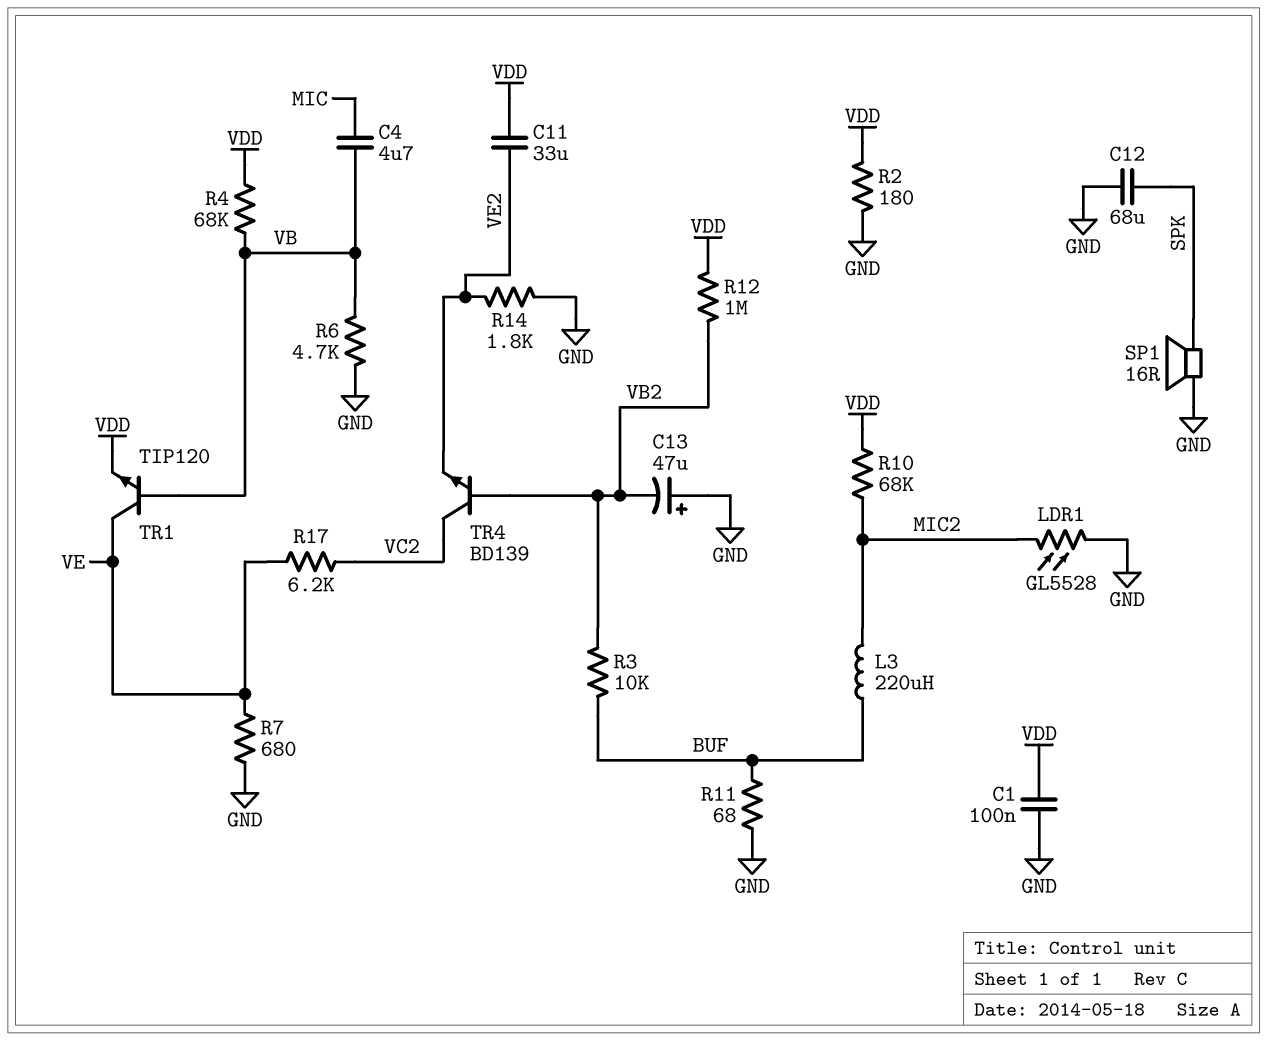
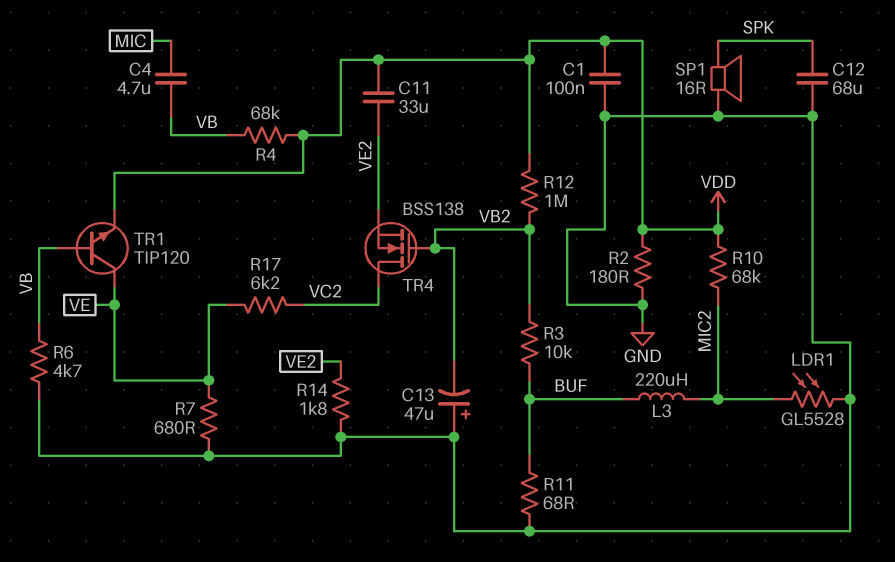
TR4: NPN BD139 (B VB2, C VC2, E VE2) -> NMOS BSS138 (G VB2, D VC2, S VE2)

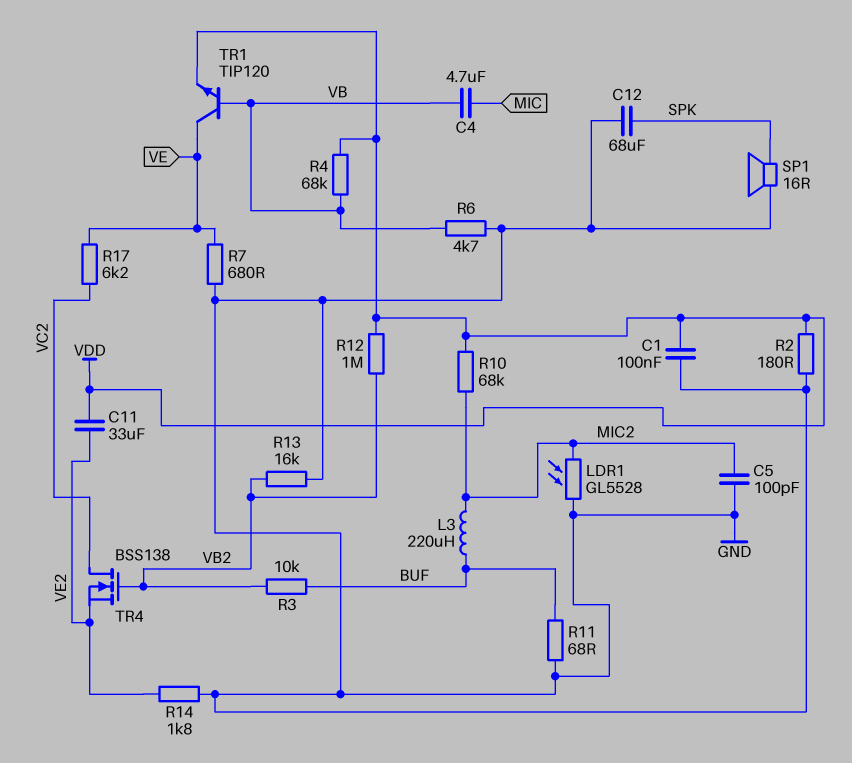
C5: none -> 100pF (GND, MIC2)
C13: 47uF (plus GND, minus VB2) -> none
R13: none -> 16k (GND, VB2)

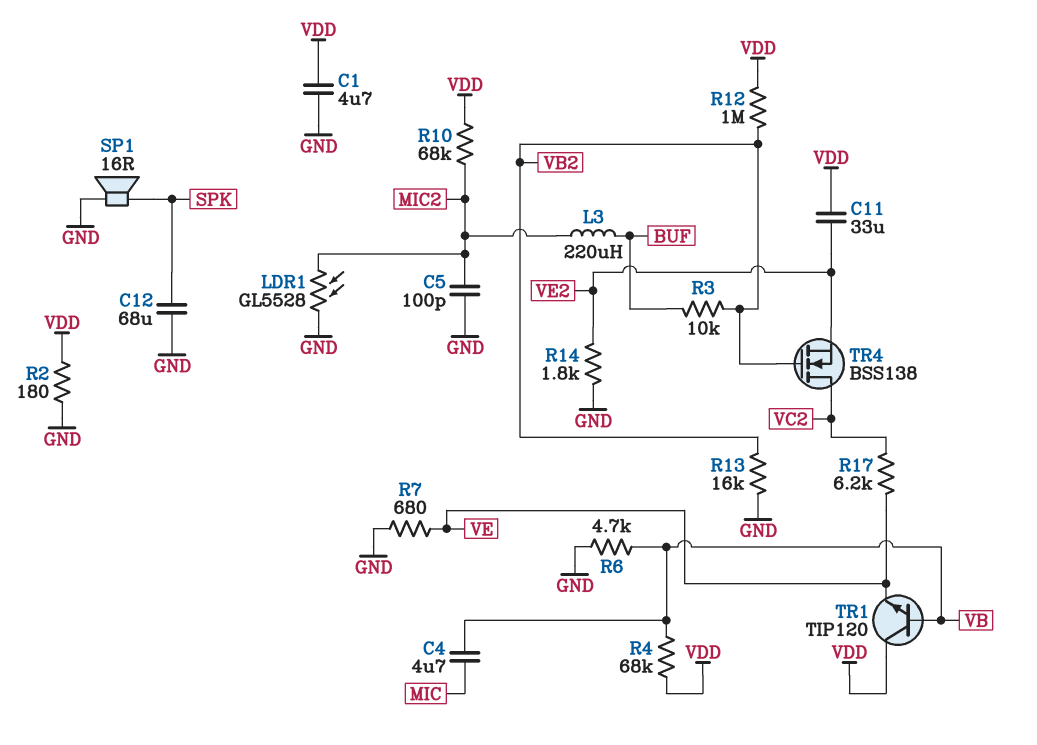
C1: 100nF (GND, VDD) -> 4.7uF (GND, VDD)
R11: 68 (BUF, GND) -> none
TR1: NPN TIP120 (B VB, C VE, E VDD) -> NPN TIP120 (B VB, C VDD, E VE)

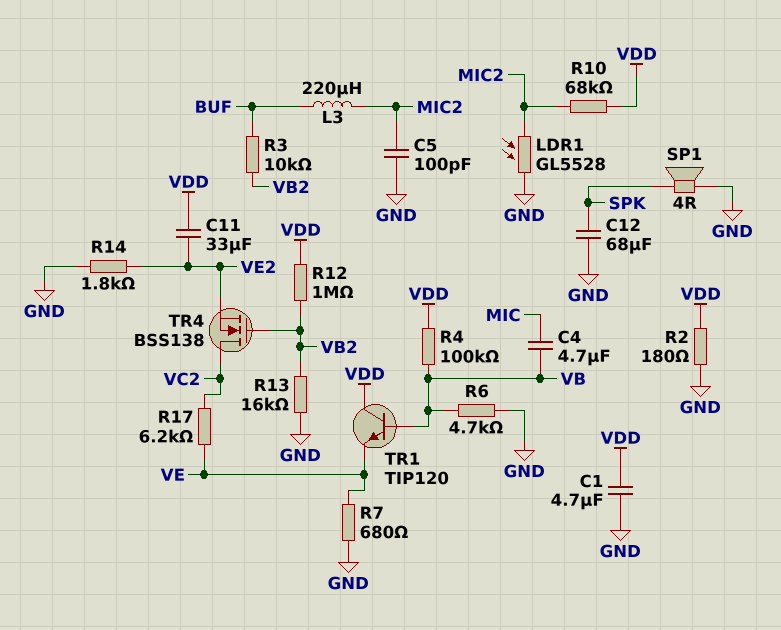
R4: 68k (VB, VDD) -> 100k (VB, VDD)
SP1: speaker 16R (GND, SPK) -> speaker 4R (GND, SPK)

